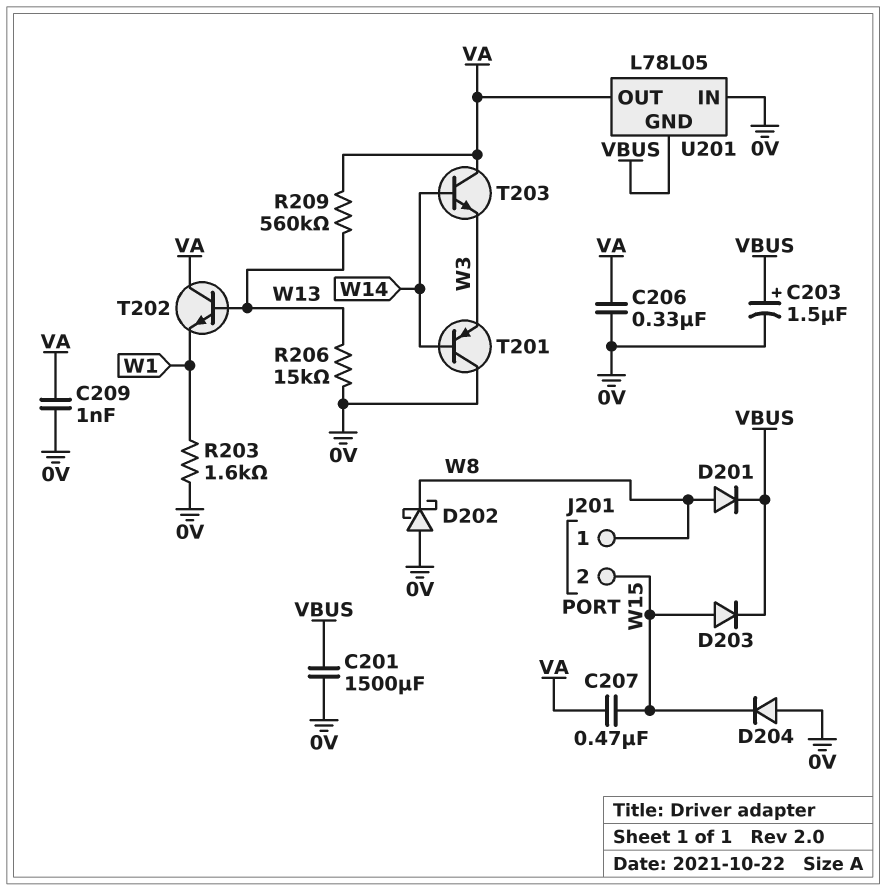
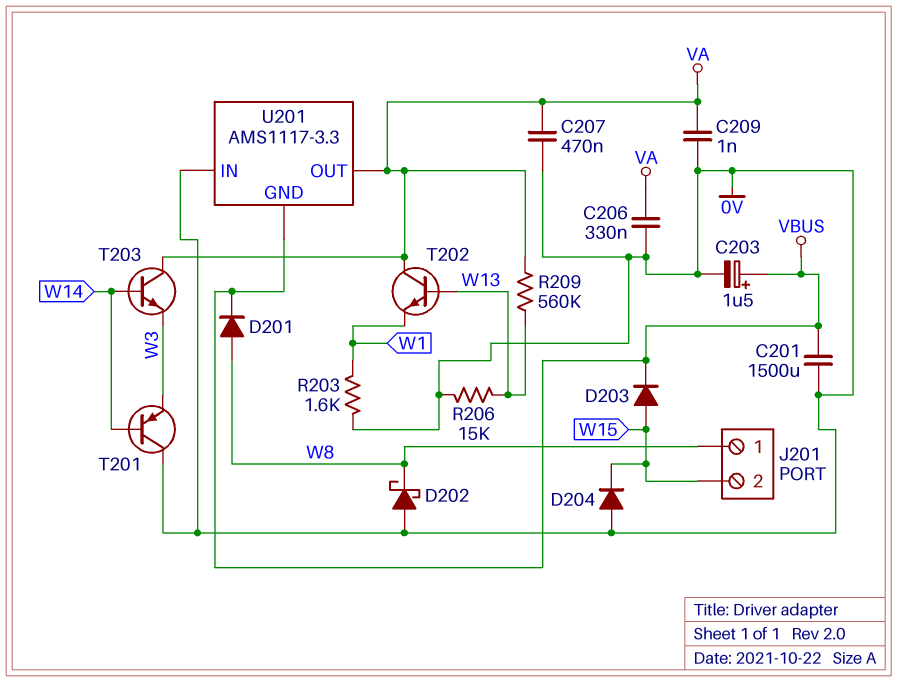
C207: 470nF (VA, W15) -> 470nF (0V, VA)
U201: L78L05 -> AMS1117-3.3

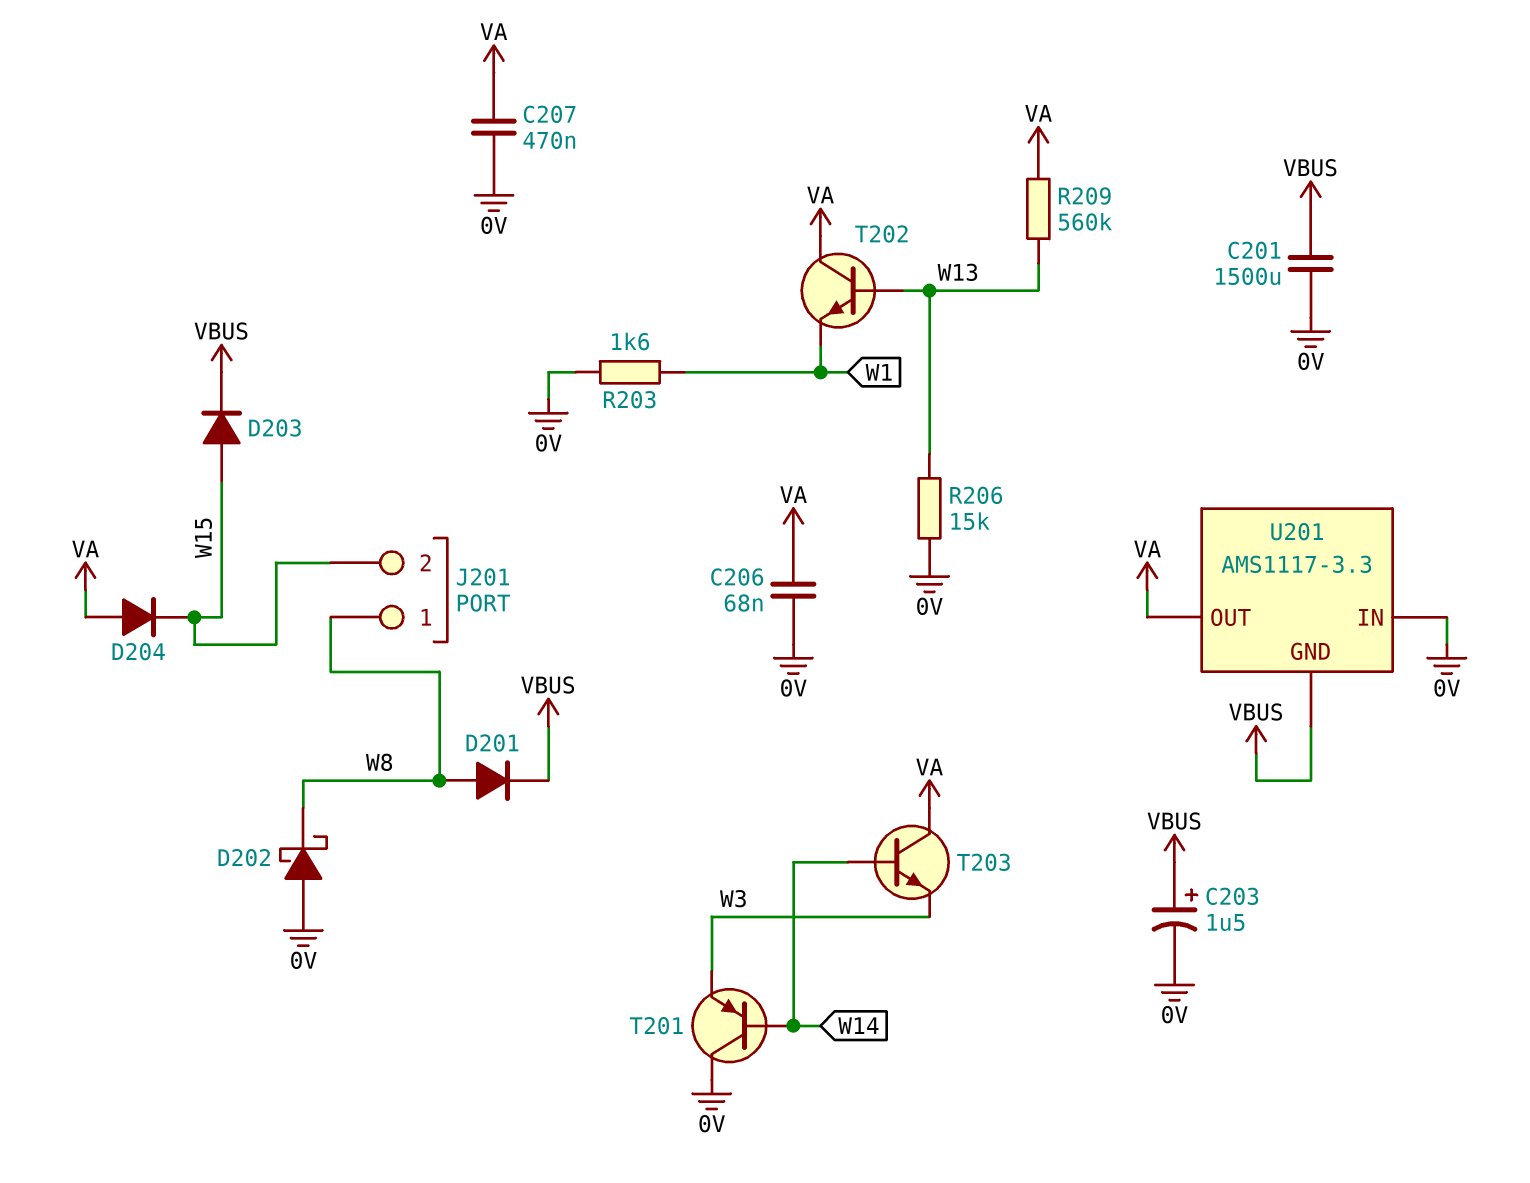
C206: 330nF (0V, VA) -> 68nF (0V, VA)
C209: 1nF (0V, VA) -> none
D204: diode (A 0V, K W15) -> diode (A VA, K W15)

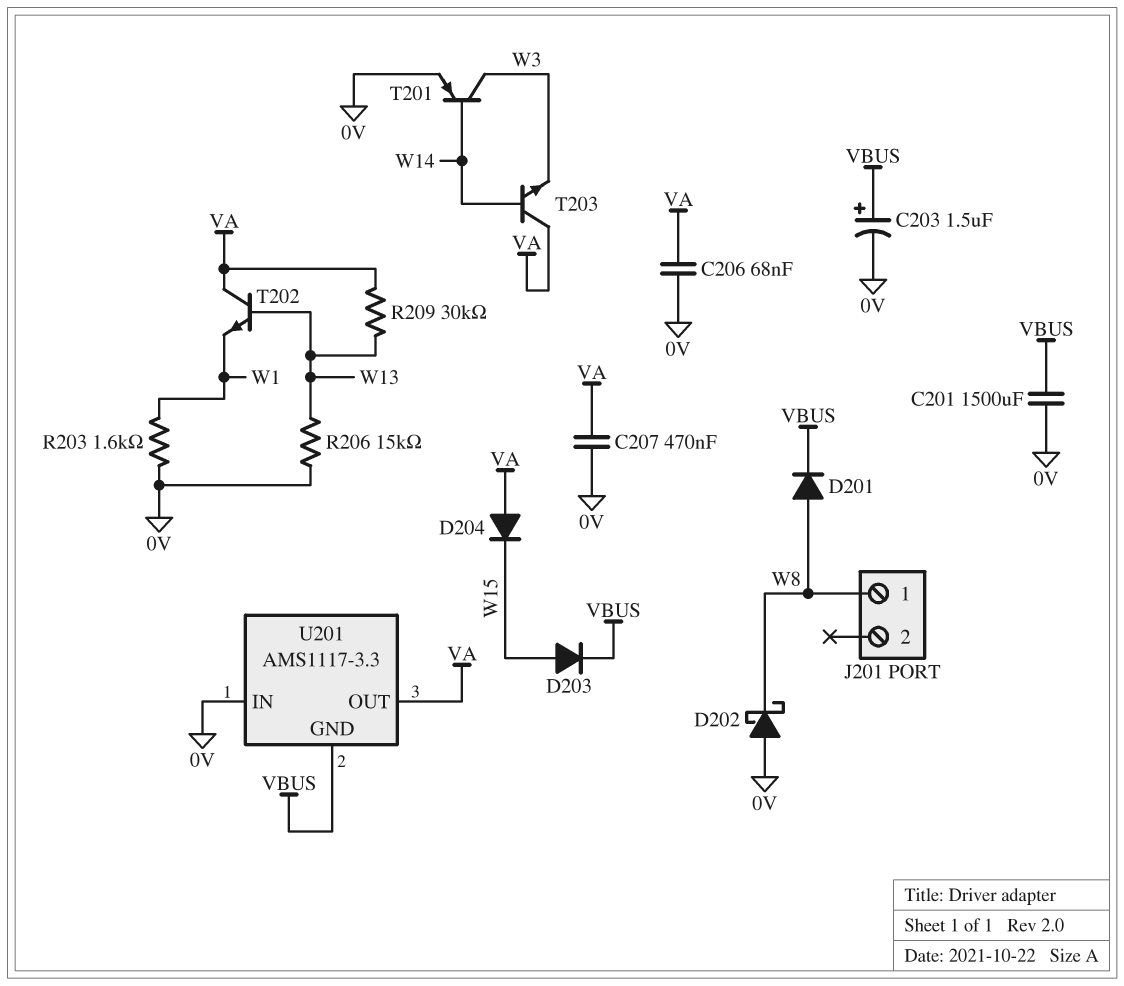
J201 pin 2: W15 -> none
R209: 560k (VA, W13) -> 30k (VA, W13)
T201: PNP (B W14, C 0V, E W3) -> PNP (B W14, C W3, E 0V)

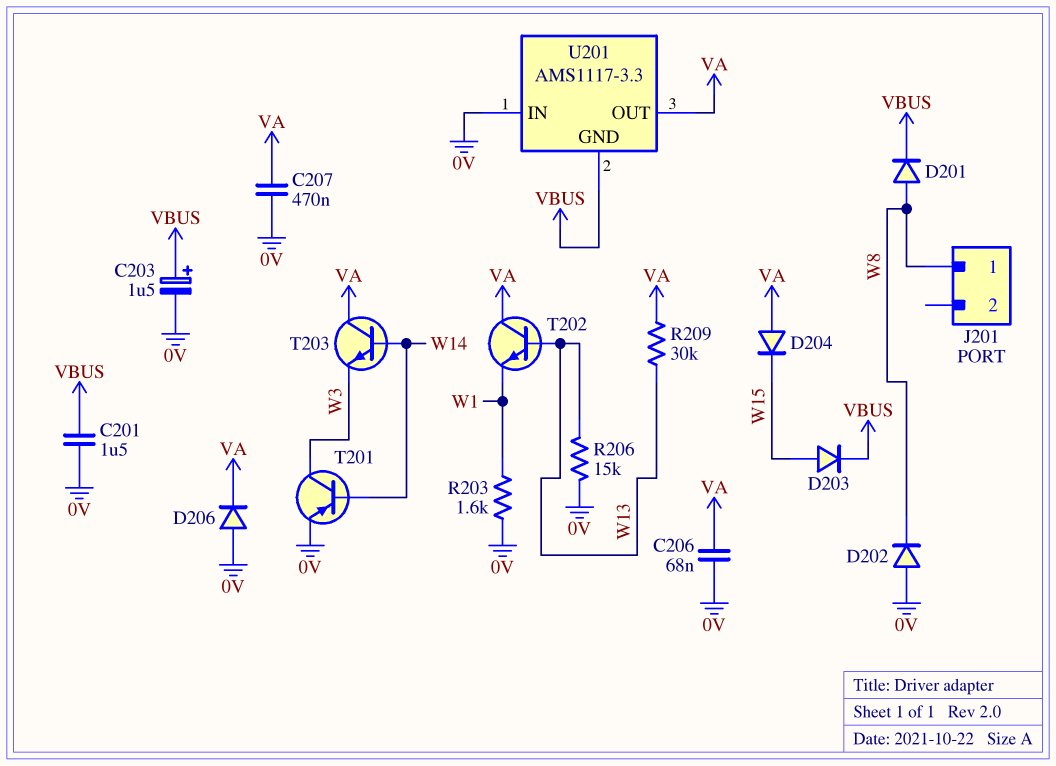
C201: 1500uF (0V, VBUS) -> 1.5uF (0V, VBUS)
D202: schottky (A 0V, K W8) -> diode (A 0V, K W8)
D206: none -> diode (A 0V, K VA)

